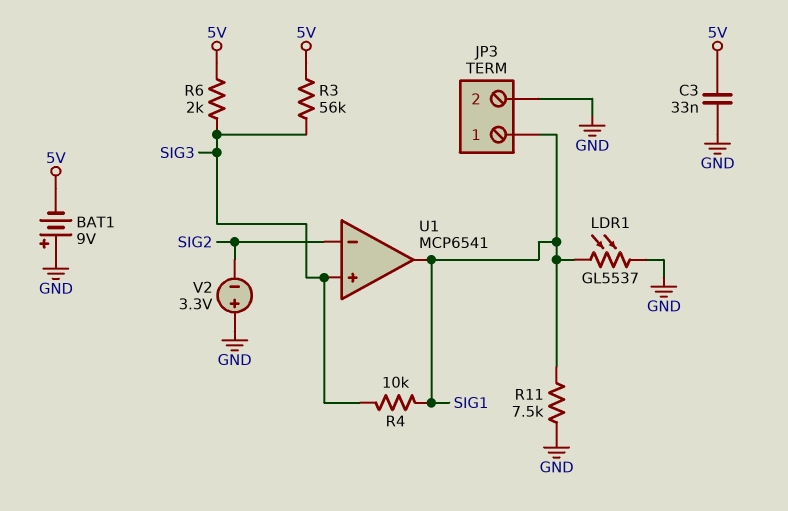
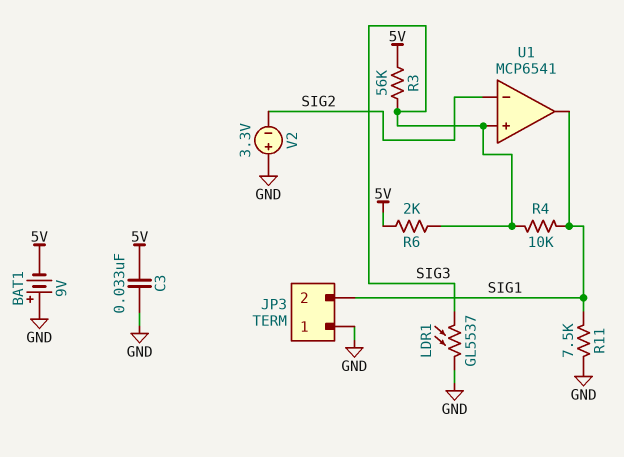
JP3 pin 1: SIG1 -> GND
JP3 pin 2: GND -> SIG1
LDR1: GL5537 (GND, SIG1) -> GL5537 (GND, SIG3)

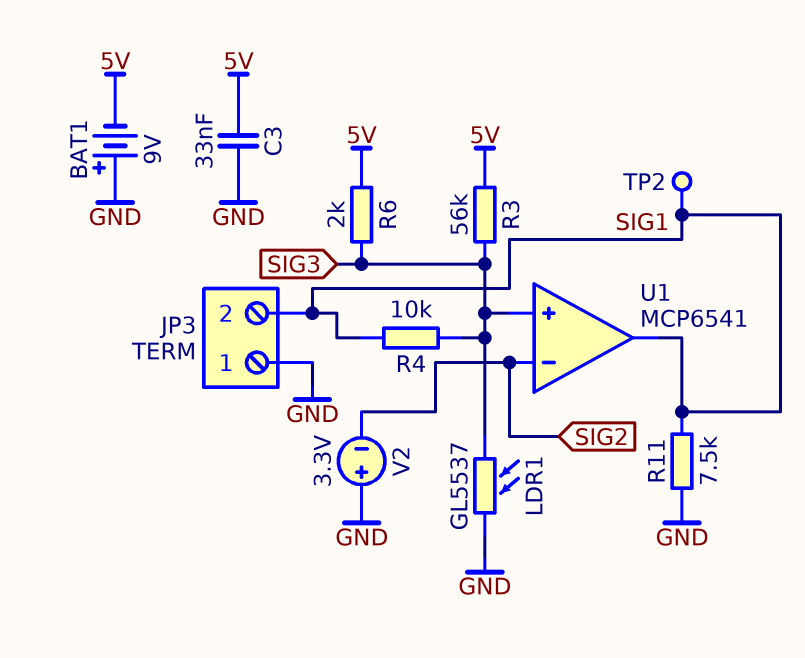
TP2: none -> test point (SIG1)

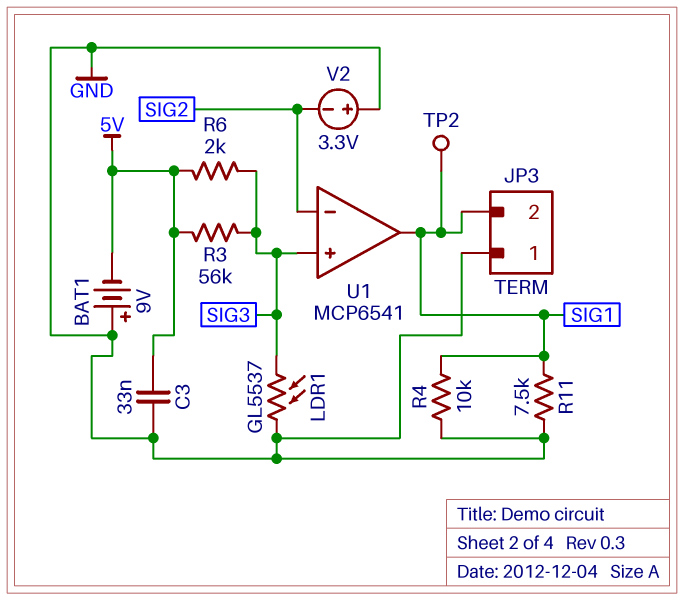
R4: 10k (SIG1, SIG3) -> 10k (GND, SIG1)

